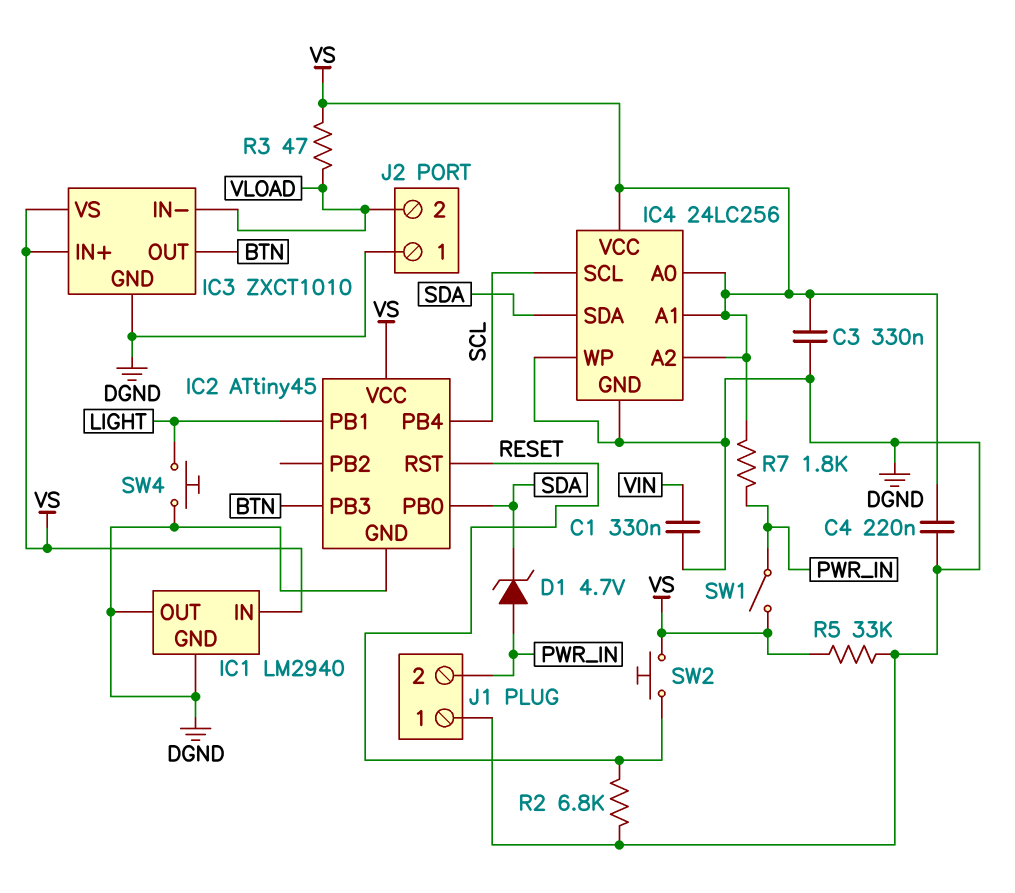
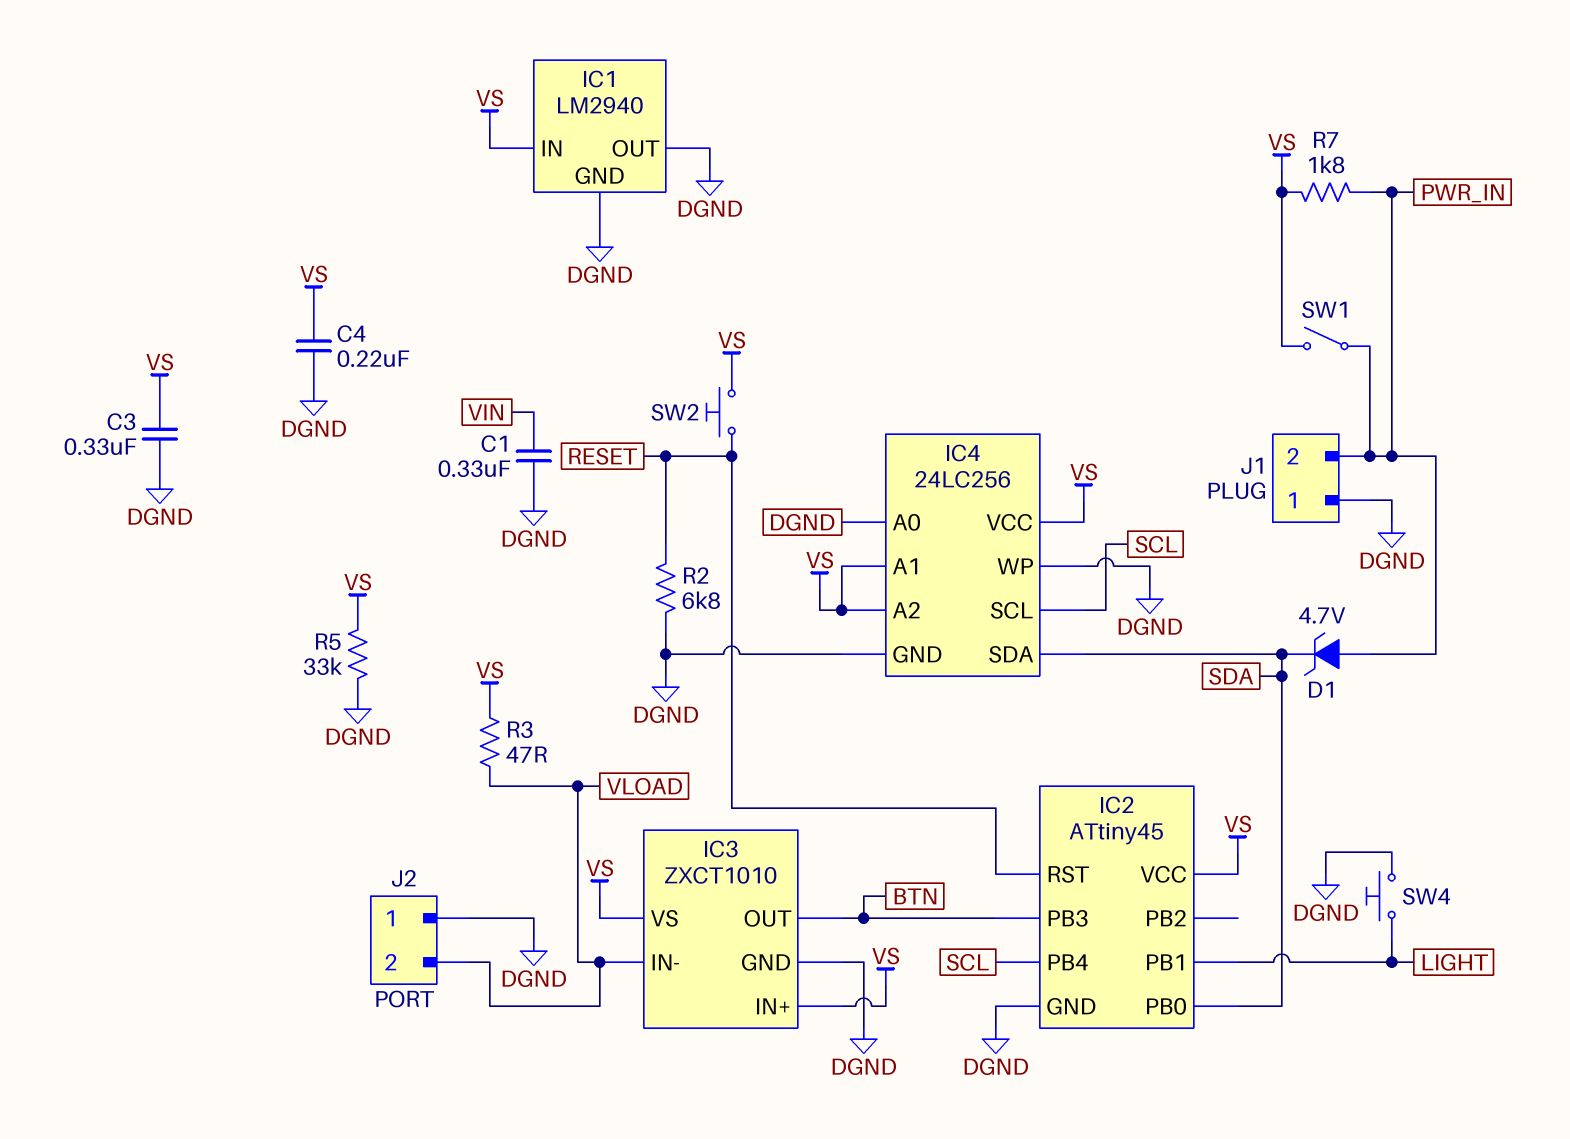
IC4 pin A0: VS -> DGND

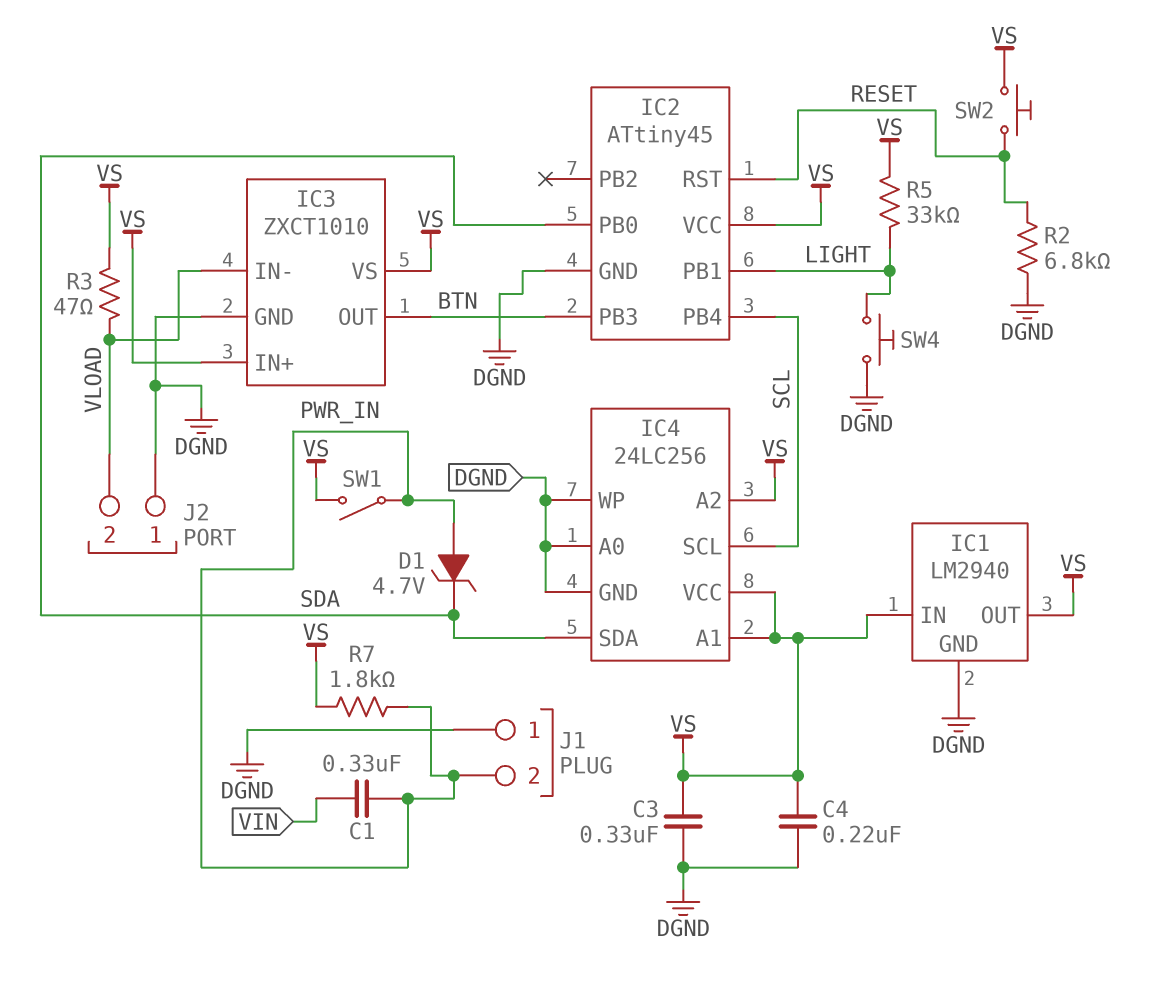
C1: 330nF (DGND, VIN) -> 330nF (PWR_IN, VIN)
IC1 pin OUT: DGND -> VS
R5: 33k (DGND, VS) -> 33k (LIGHT, VS)

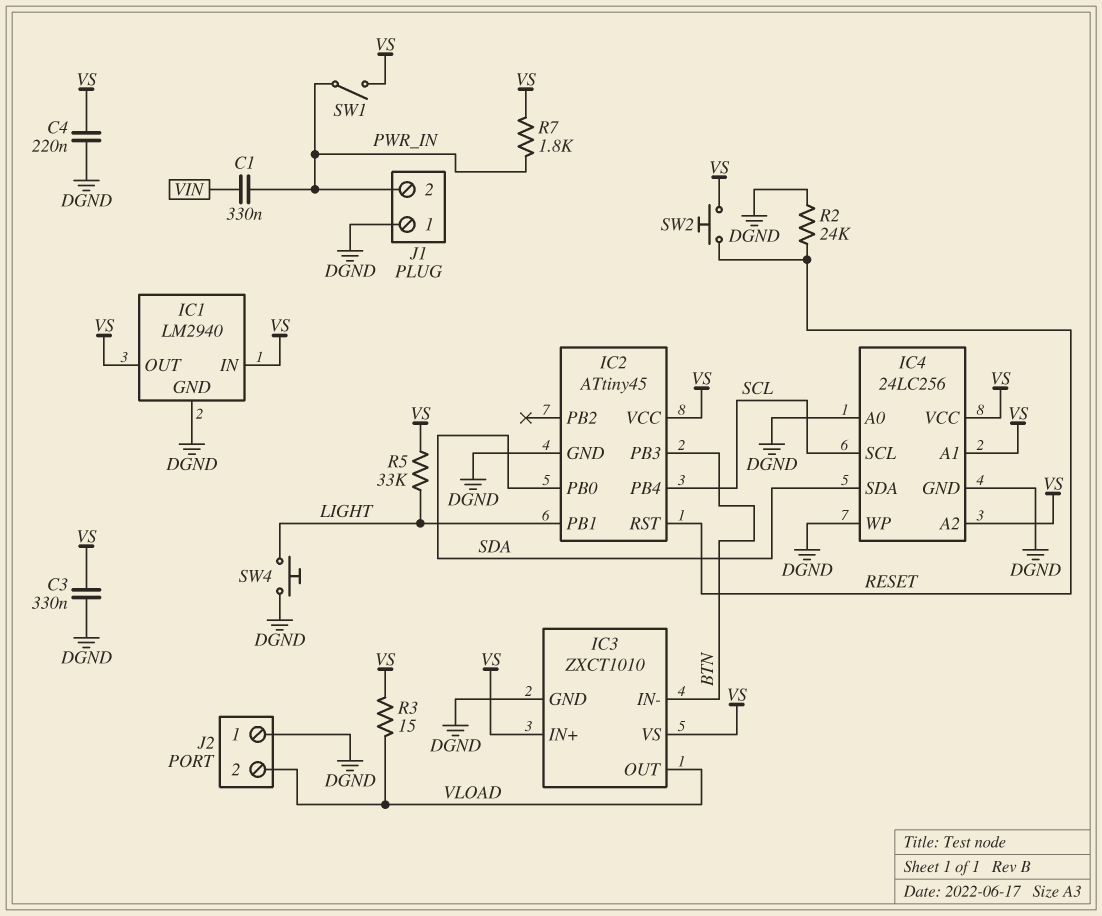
D1: zener 4.7V (A PWR_IN, K SDA) -> none
IC3 pin IN-: VLOAD -> BTN
IC3 pin OUT: BTN -> VLOAD
R2: 6.8k (DGND, RESET) -> 24k (DGND, RESET)
R3: 47 (VLOAD, VS) -> 15 (VLOAD, VS)

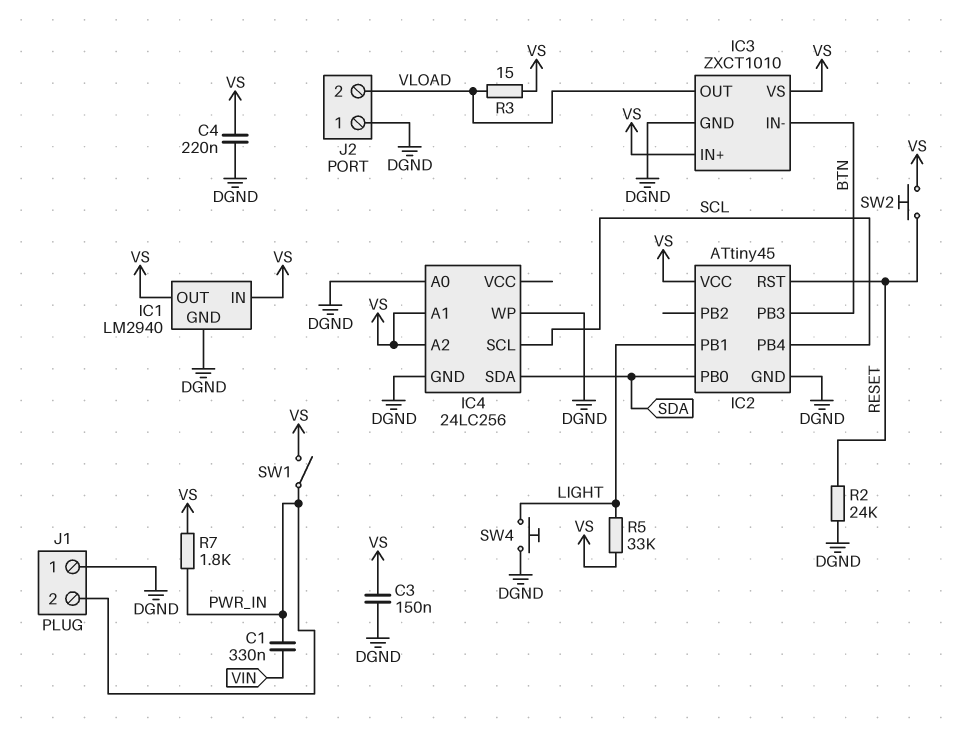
C3: 330nF (DGND, VS) -> 150nF (DGND, VS)
IC4 pin VCC: VS -> none

